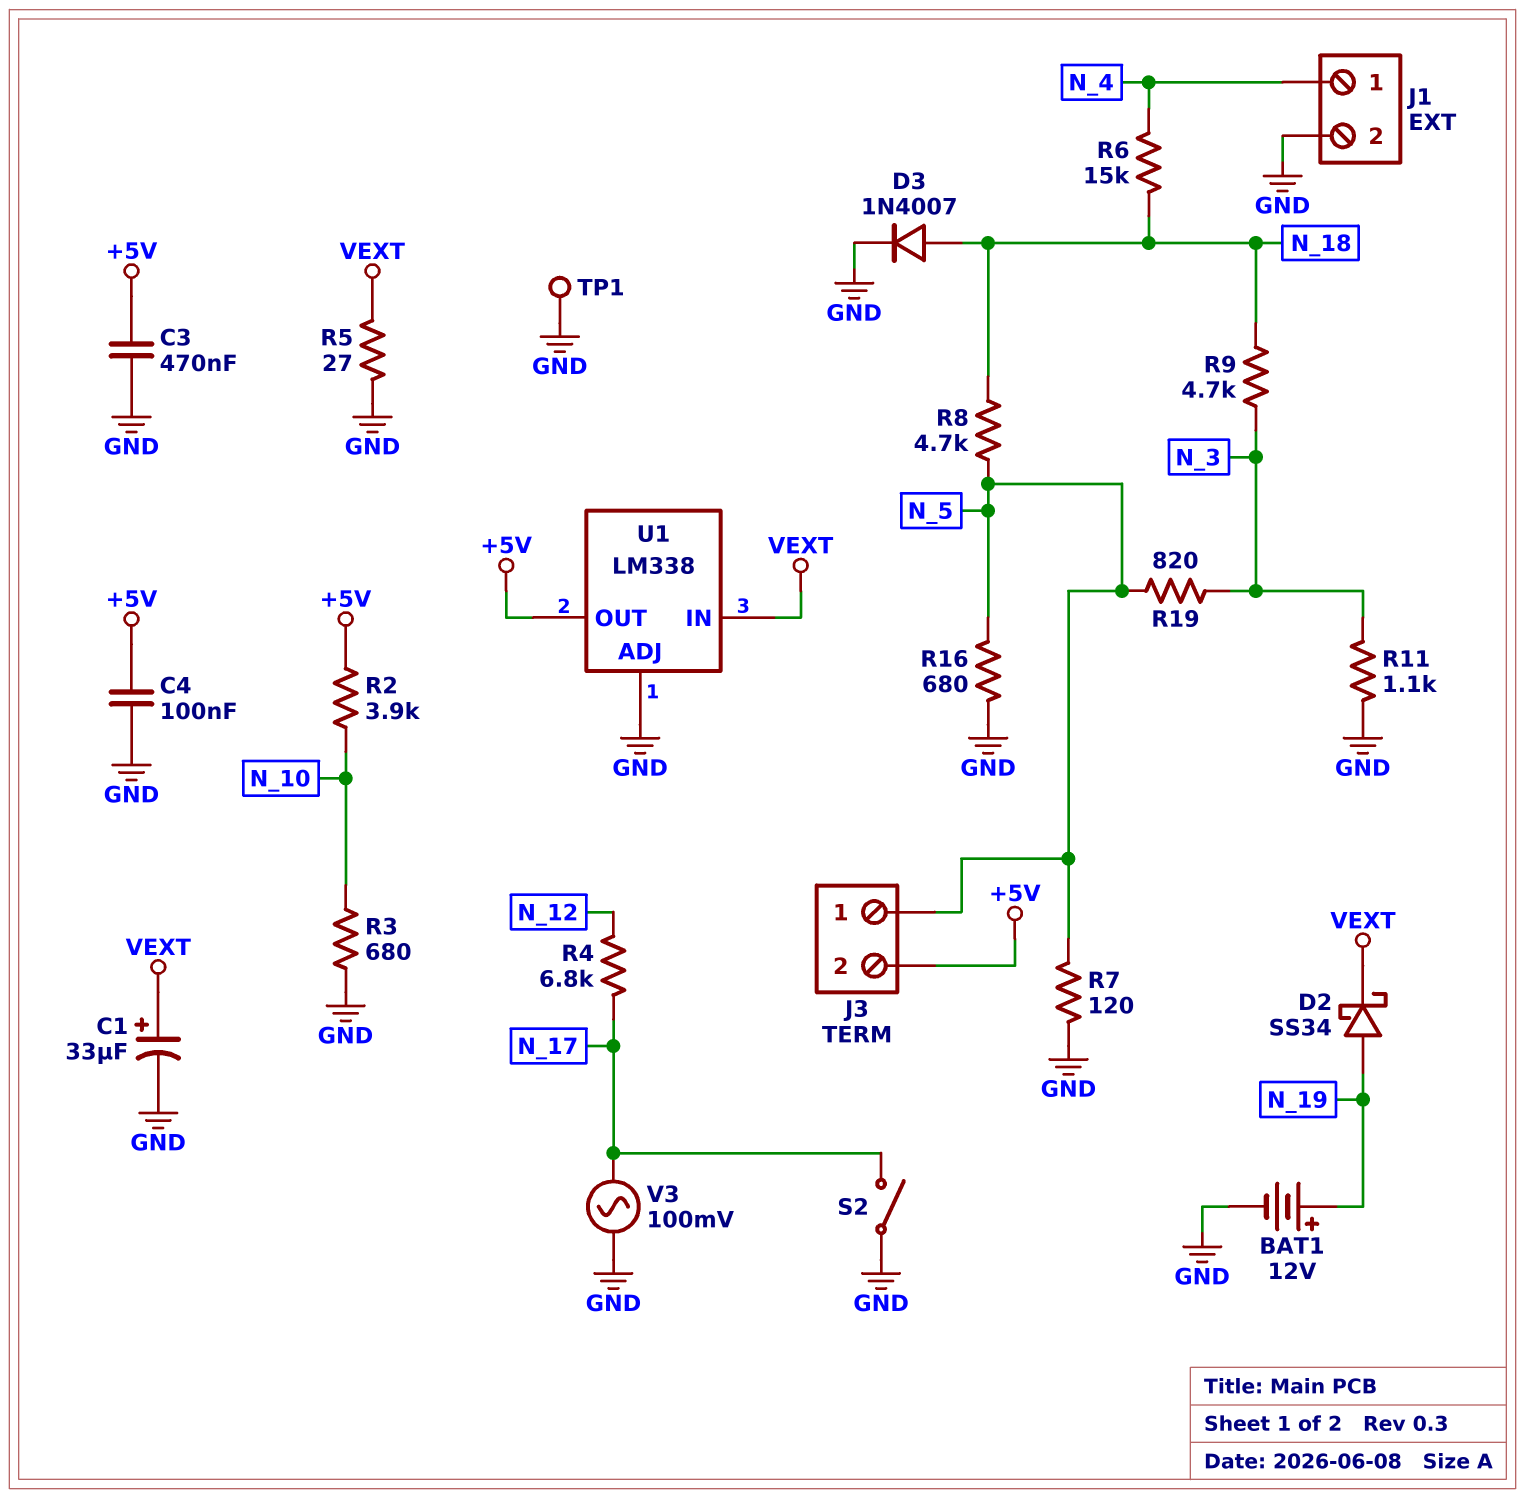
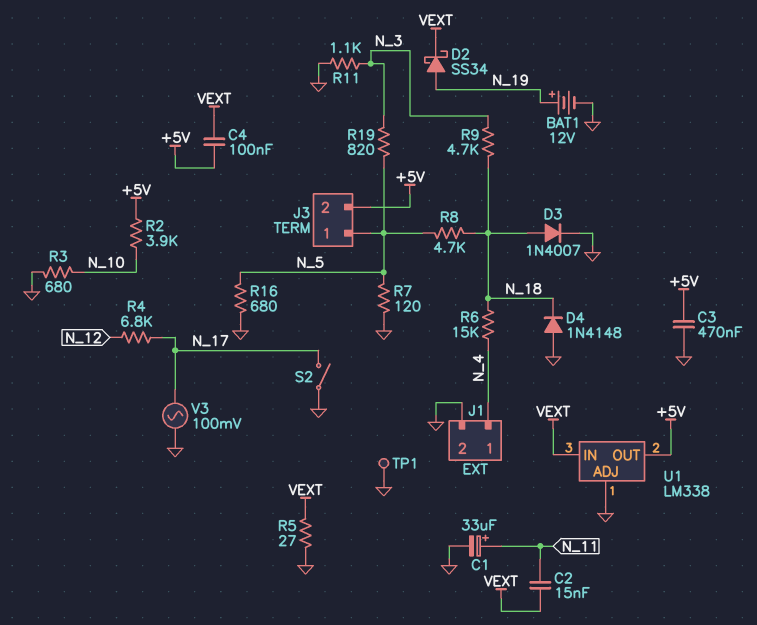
C1: 33uF (plus VEXT, minus GND) -> 33uF (plus N_11, minus GND)
C2: none -> 15nF (N_11, VEXT)
C4: 100nF (+5V, GND) -> 100nF (+5V, VEXT)
D4: none -> diode 1N4148 (A GND, K N_18)

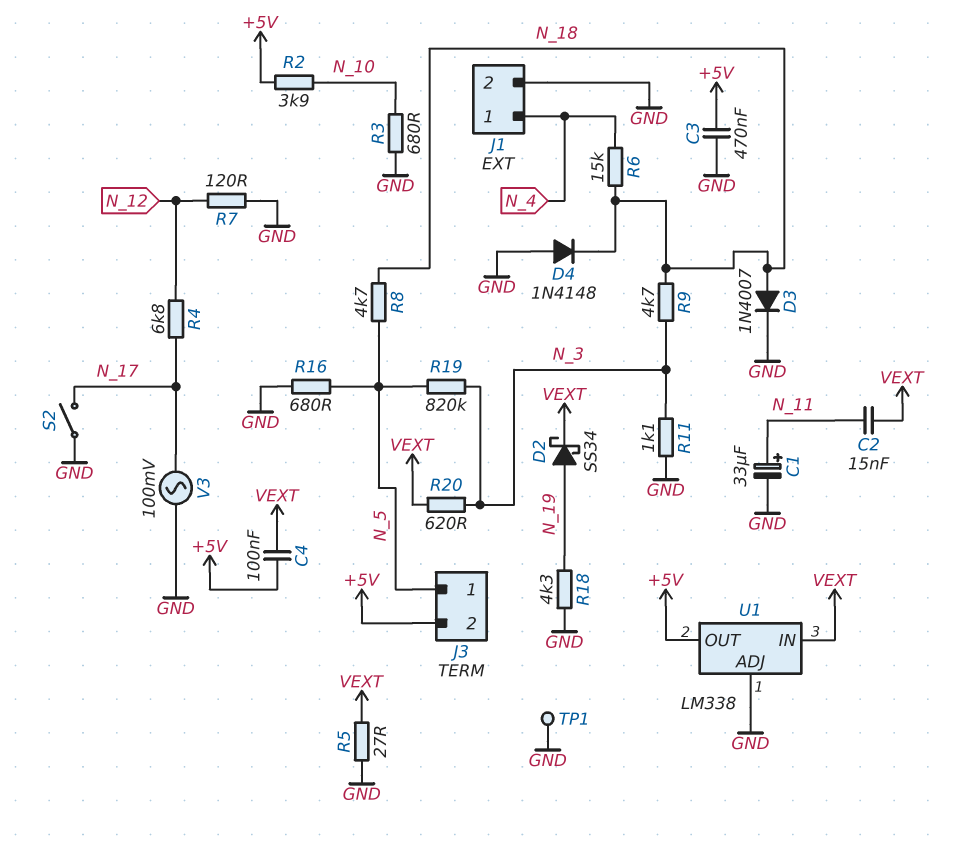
BAT1: 12V (plus N_19, minus GND) -> none
R7: 120 (GND, N_5) -> 120 (GND, N_12)
R18: none -> 4.3k (GND, N_19)
R19: 820 (N_3, N_5) -> 820k (N_3, N_5)
R20: none -> 620 (N_3, VEXT)

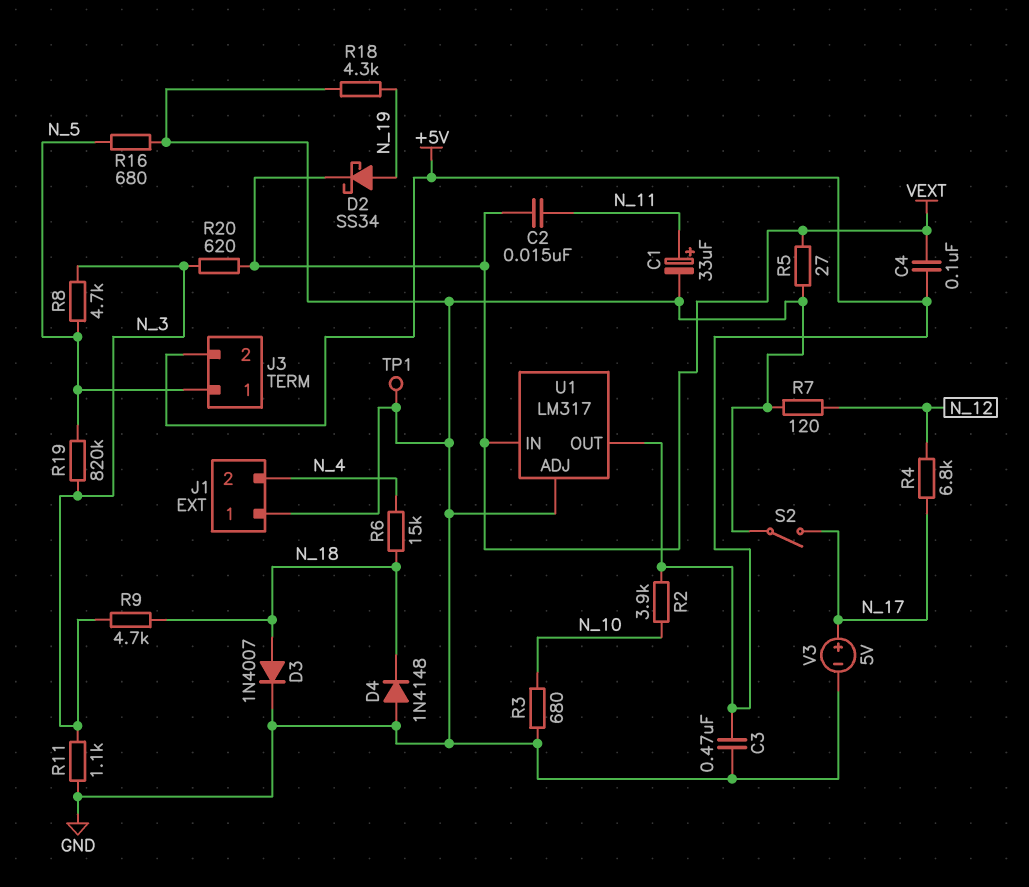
J1 pin 1: N_4 -> GND
J1 pin 2: GND -> N_4
R8: 4.7k (N_5, N_18) -> 4.7k (N_3, N_5)
U1: LM338 -> LM317
V3: AC 100mV (GND, N_17) -> 5V (plus N_17, minus GND)

